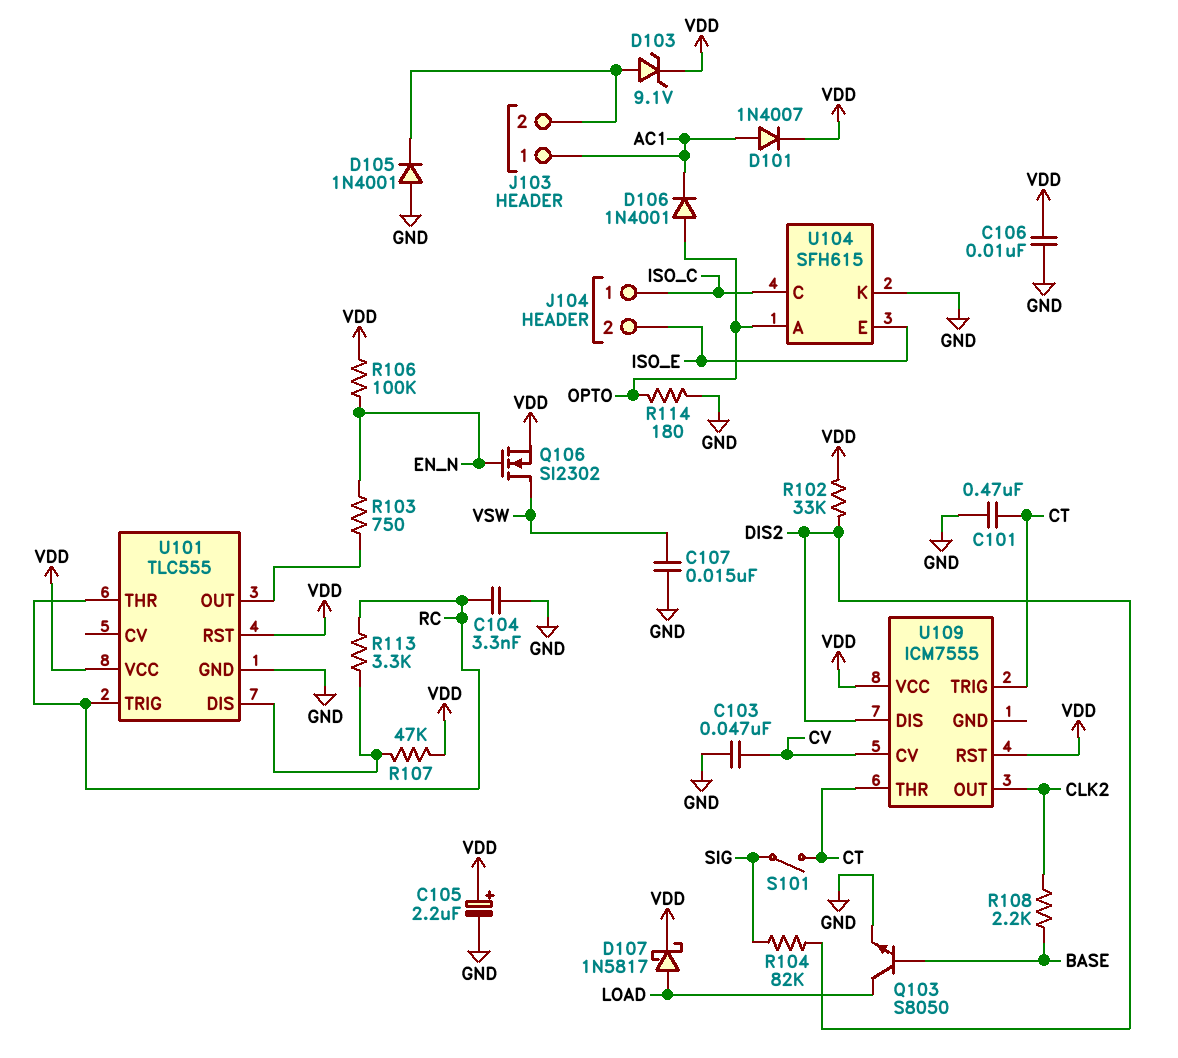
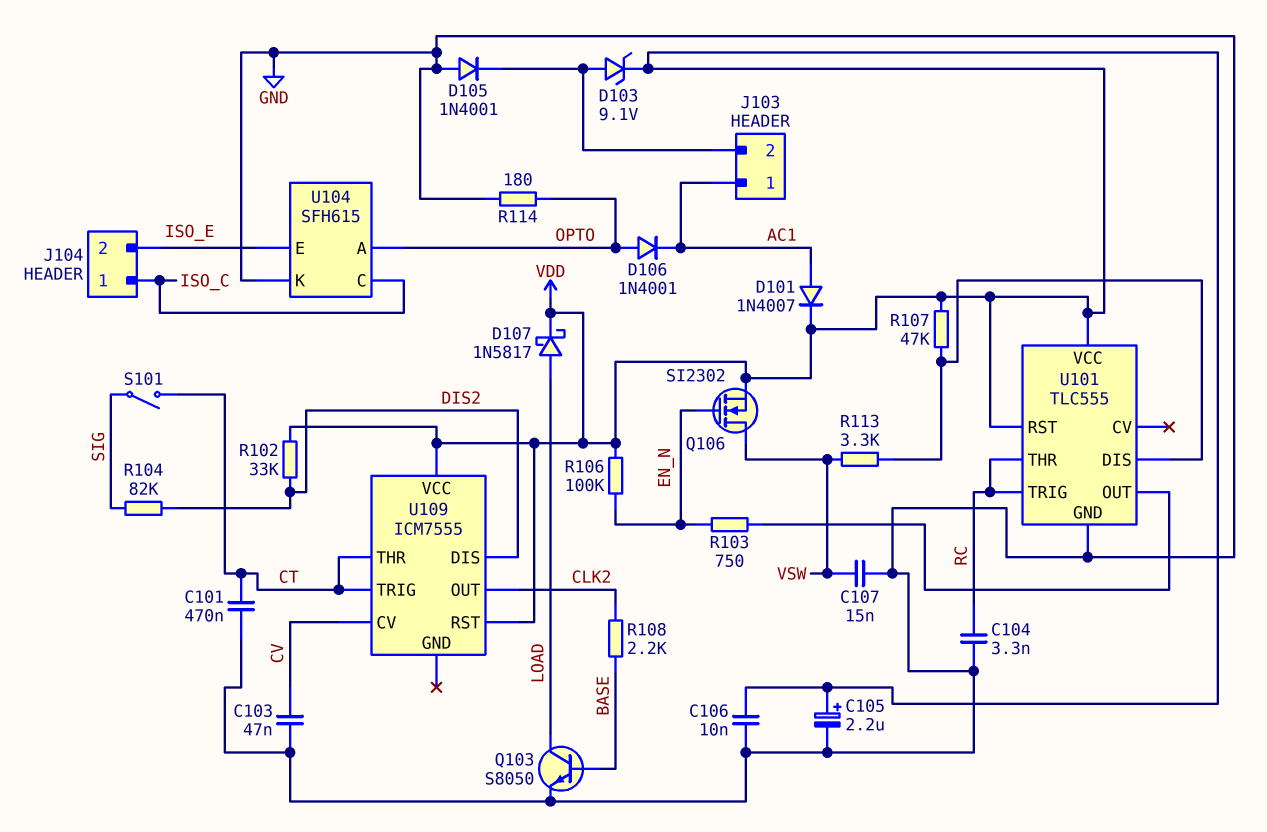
R113: 3.3k (RC, U101/DIS) -> 3.3k (U101/DIS, VSW)

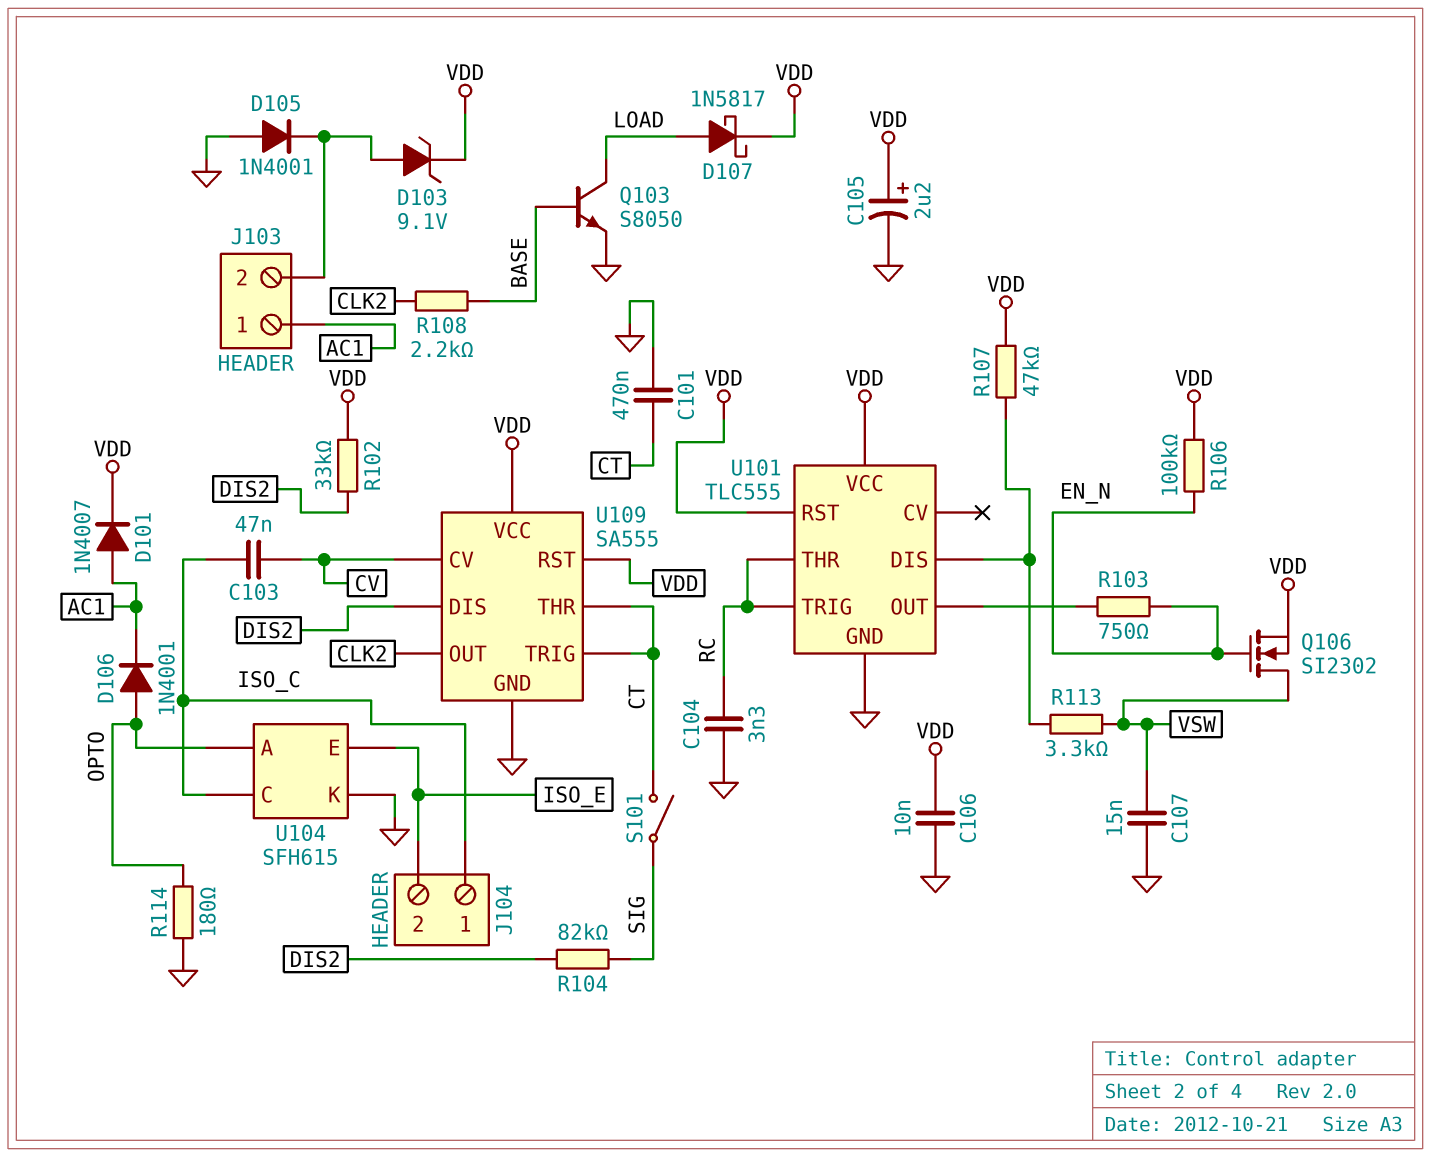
C103: 47nF (CV, GND) -> 47nF (CV, ISO_C)
U109: ICM7555 -> SA555
U109 pin GND: none -> GND

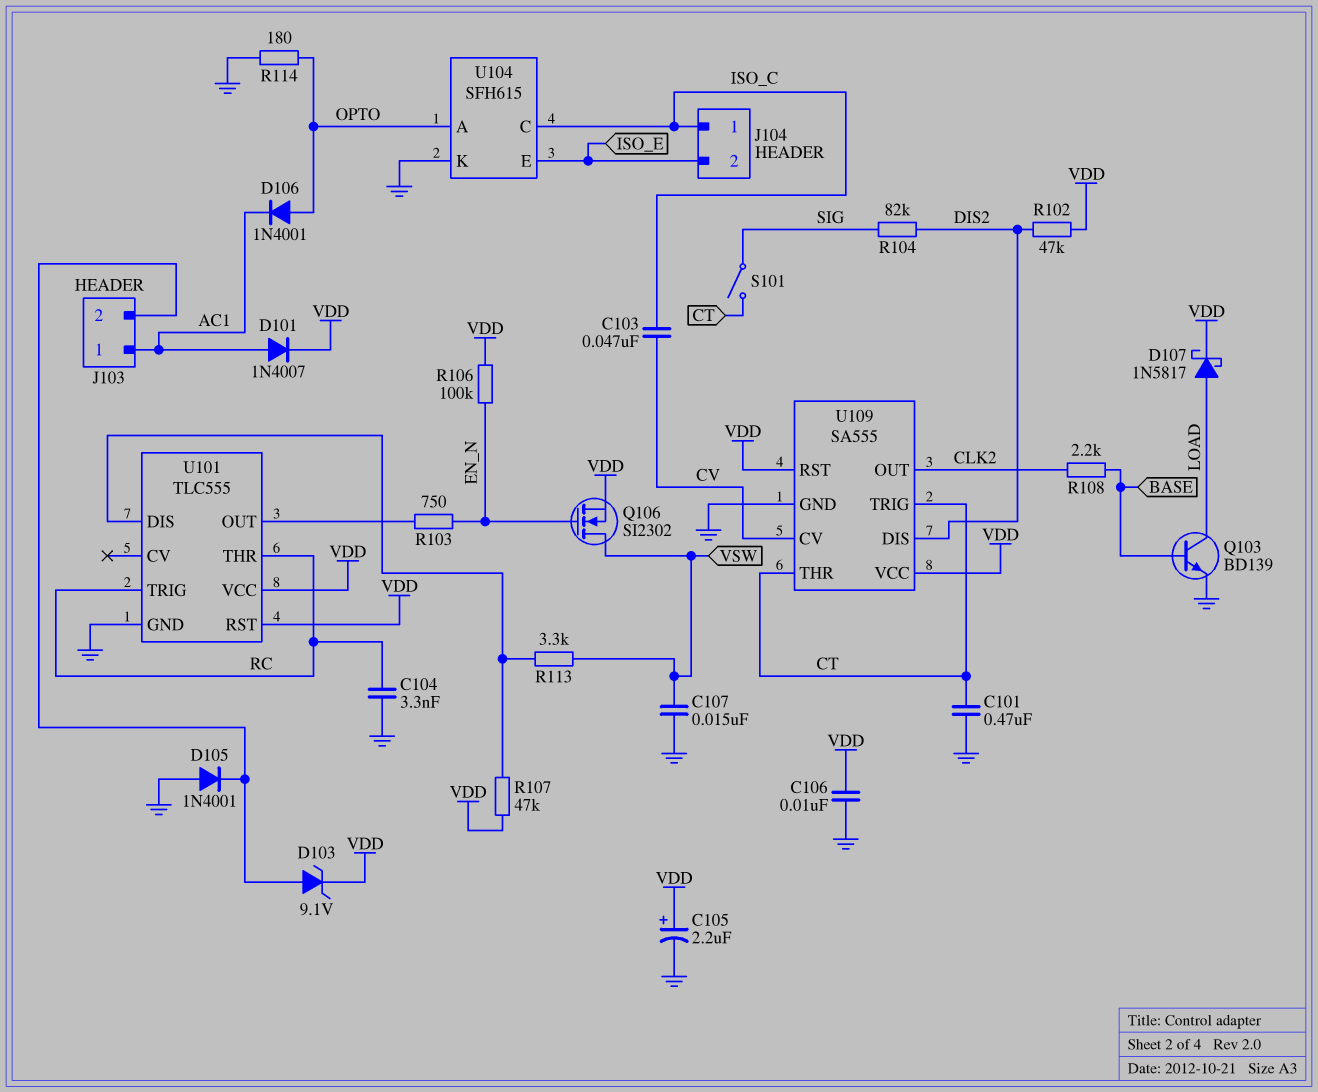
Q103: NPN S8050 (B BASE, C LOAD, E GND) -> NPN BD139 (B BASE, C LOAD, E GND)
R102: 33k (DIS2, VDD) -> 47k (DIS2, VDD)

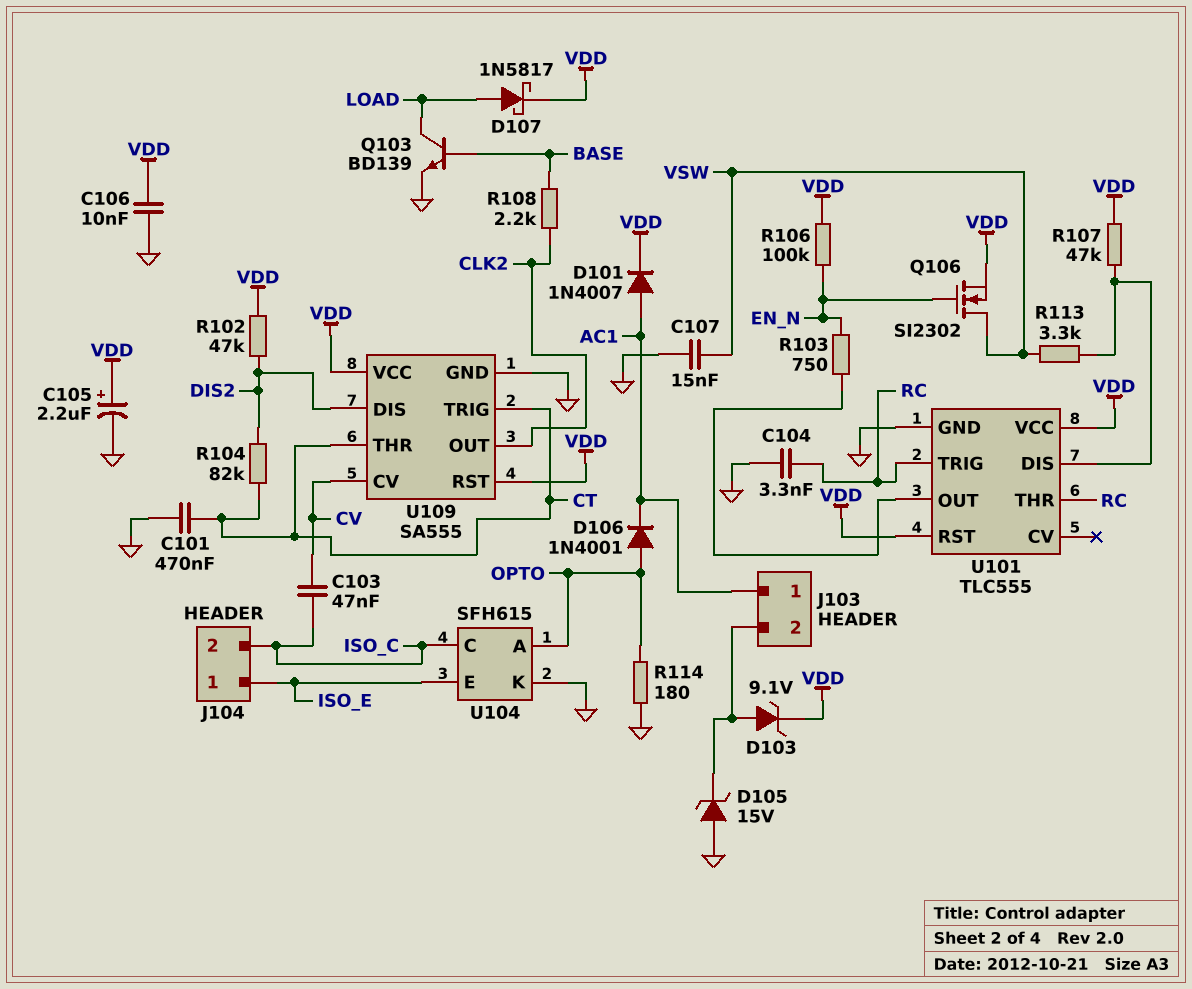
D105: diode 1N4001 (A GND, K J103/2) -> zener 15V (A GND, K J103/2)
J104 pin 1: ISO_C -> ISO_E
J104 pin 2: ISO_E -> ISO_C
R104: 82k (DIS2, SIG) -> 82k (CT, DIS2)
S101: switch (CT, SIG) -> none

